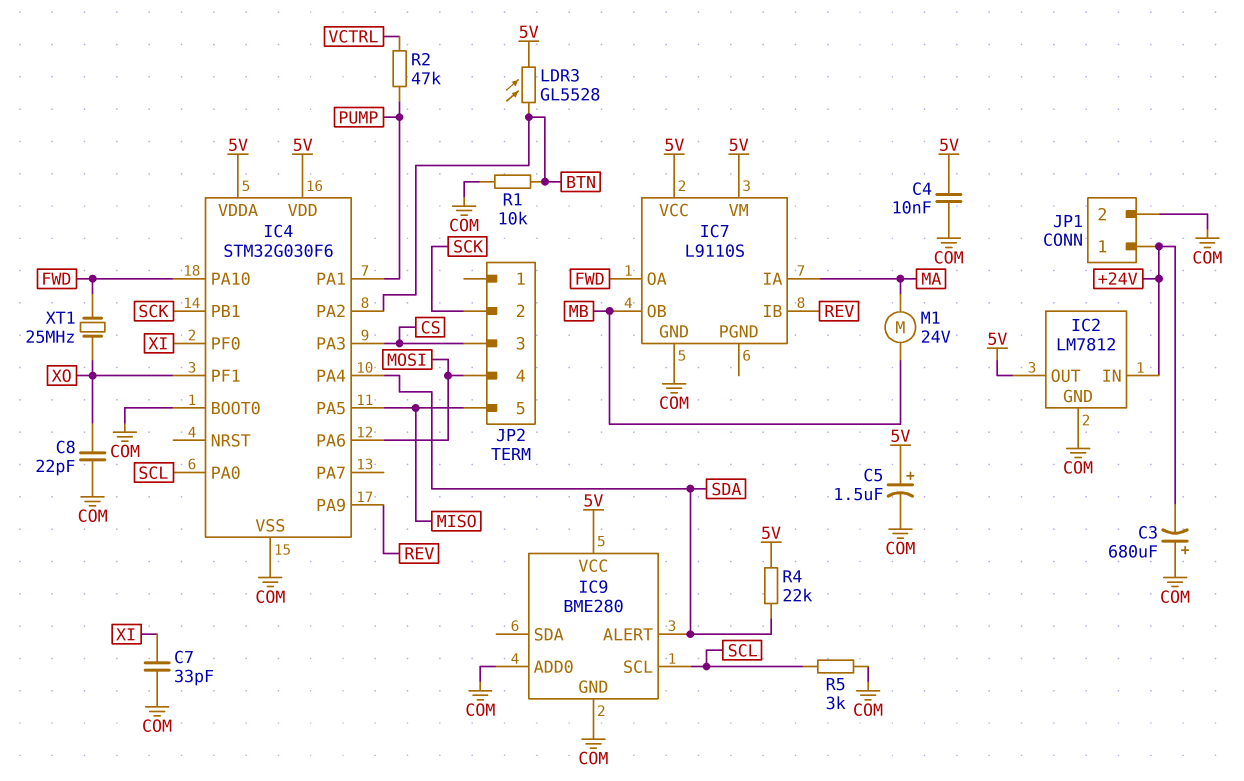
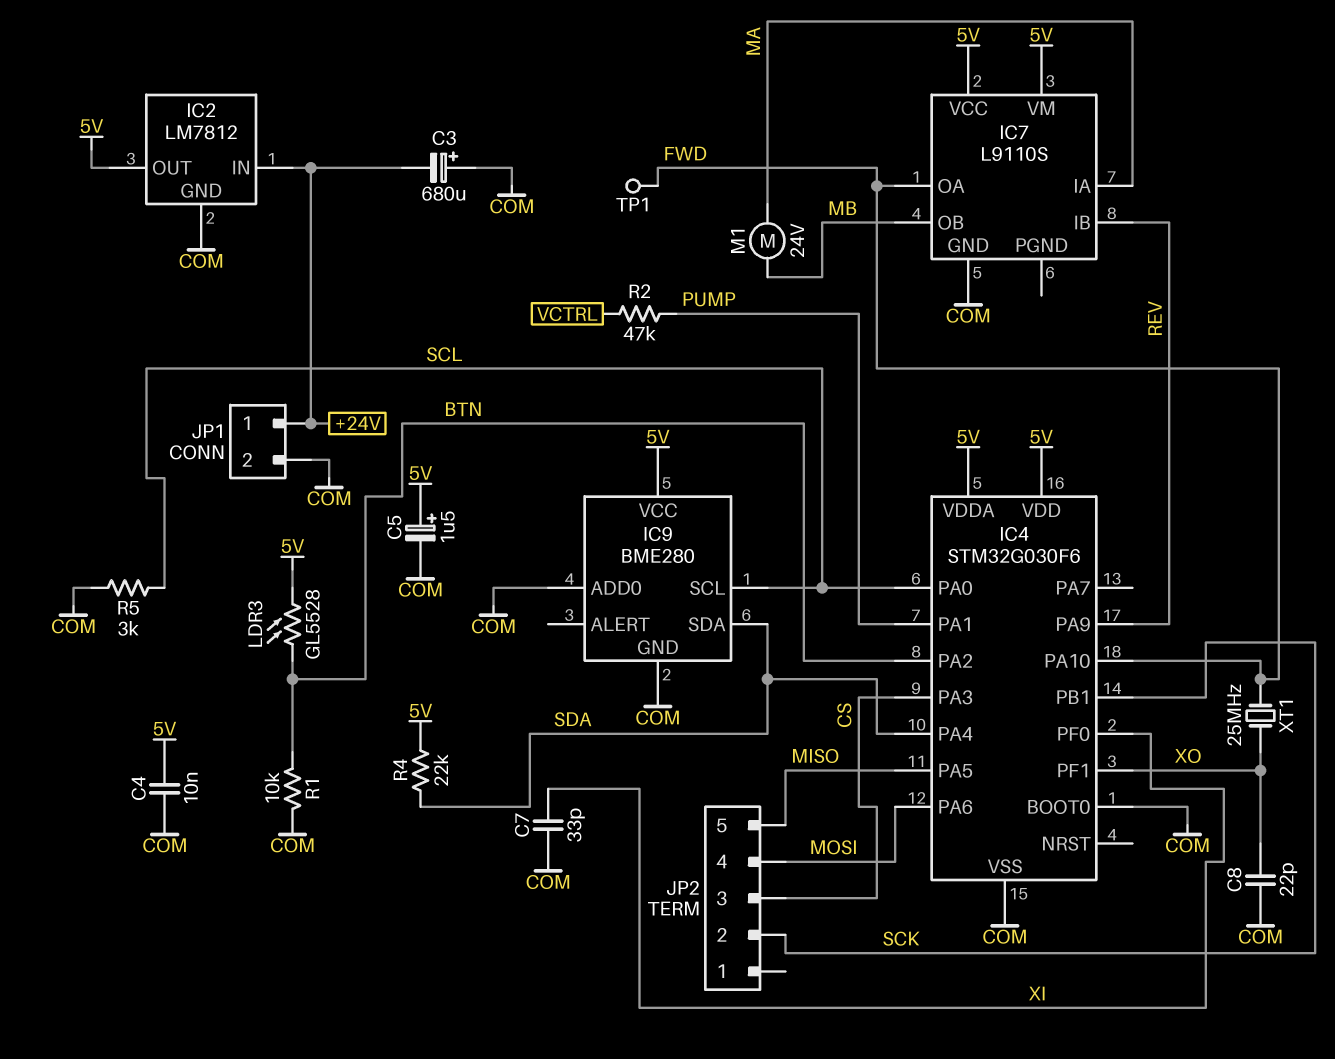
IC9 pin ALERT: SDA -> none
IC9 pin SDA: none -> SDA
TP1: none -> test point (FWD)

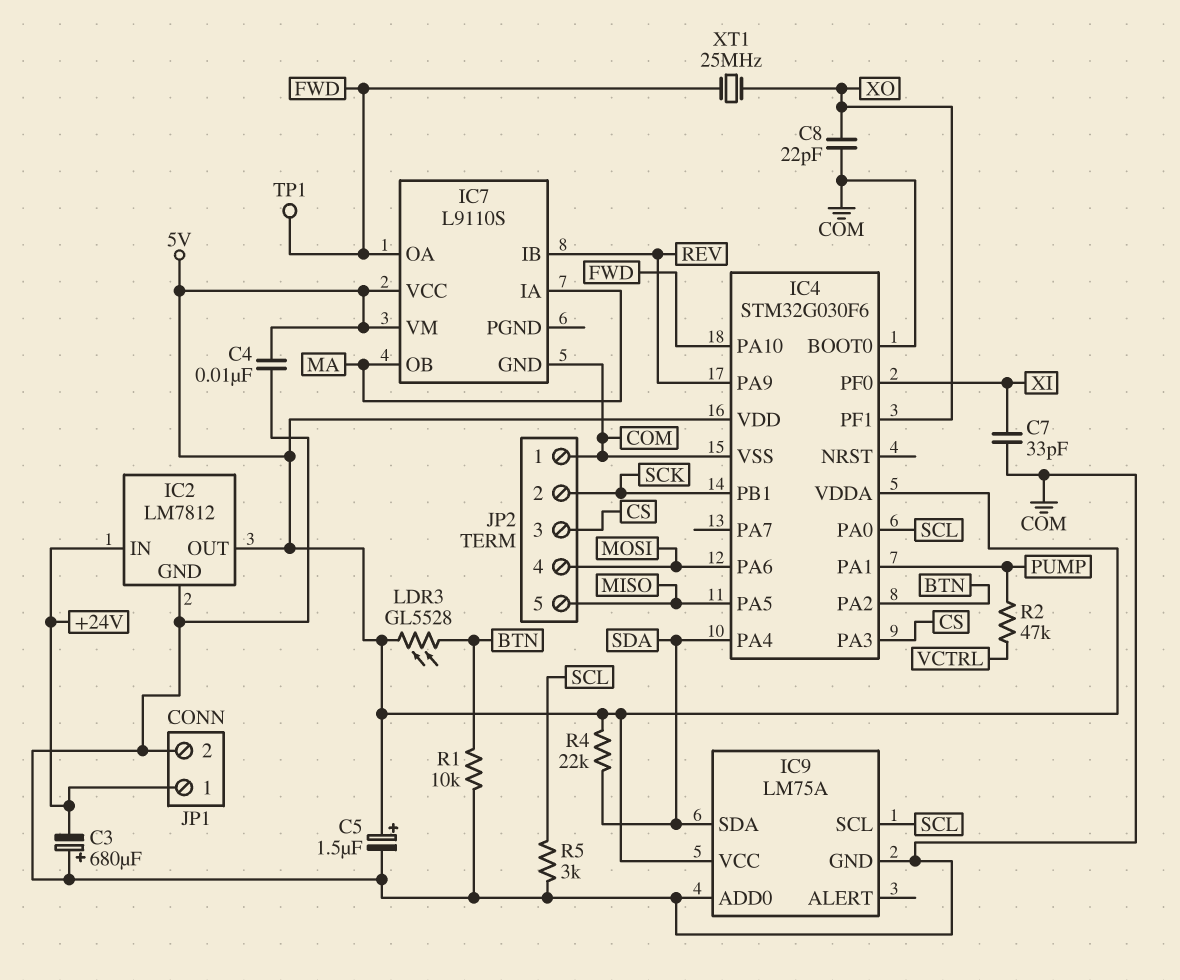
IC7 pin OB: MB -> MA
IC9: BME280 -> LM75A
JP2 pin 1: none -> COM
M1: motor 24V (MA, MB) -> none

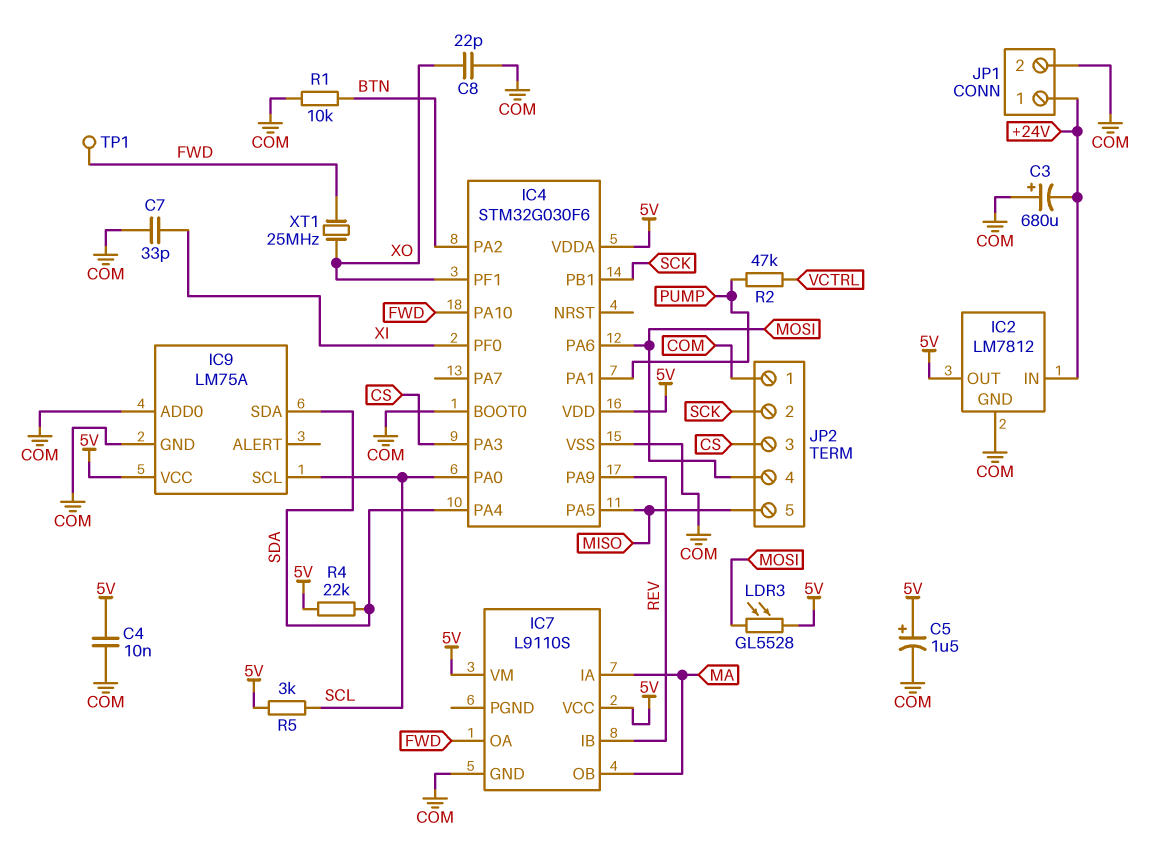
LDR3: GL5528 (5V, BTN) -> GL5528 (5V, MOSI)
R5: 3k (COM, SCL) -> 3k (5V, SCL)

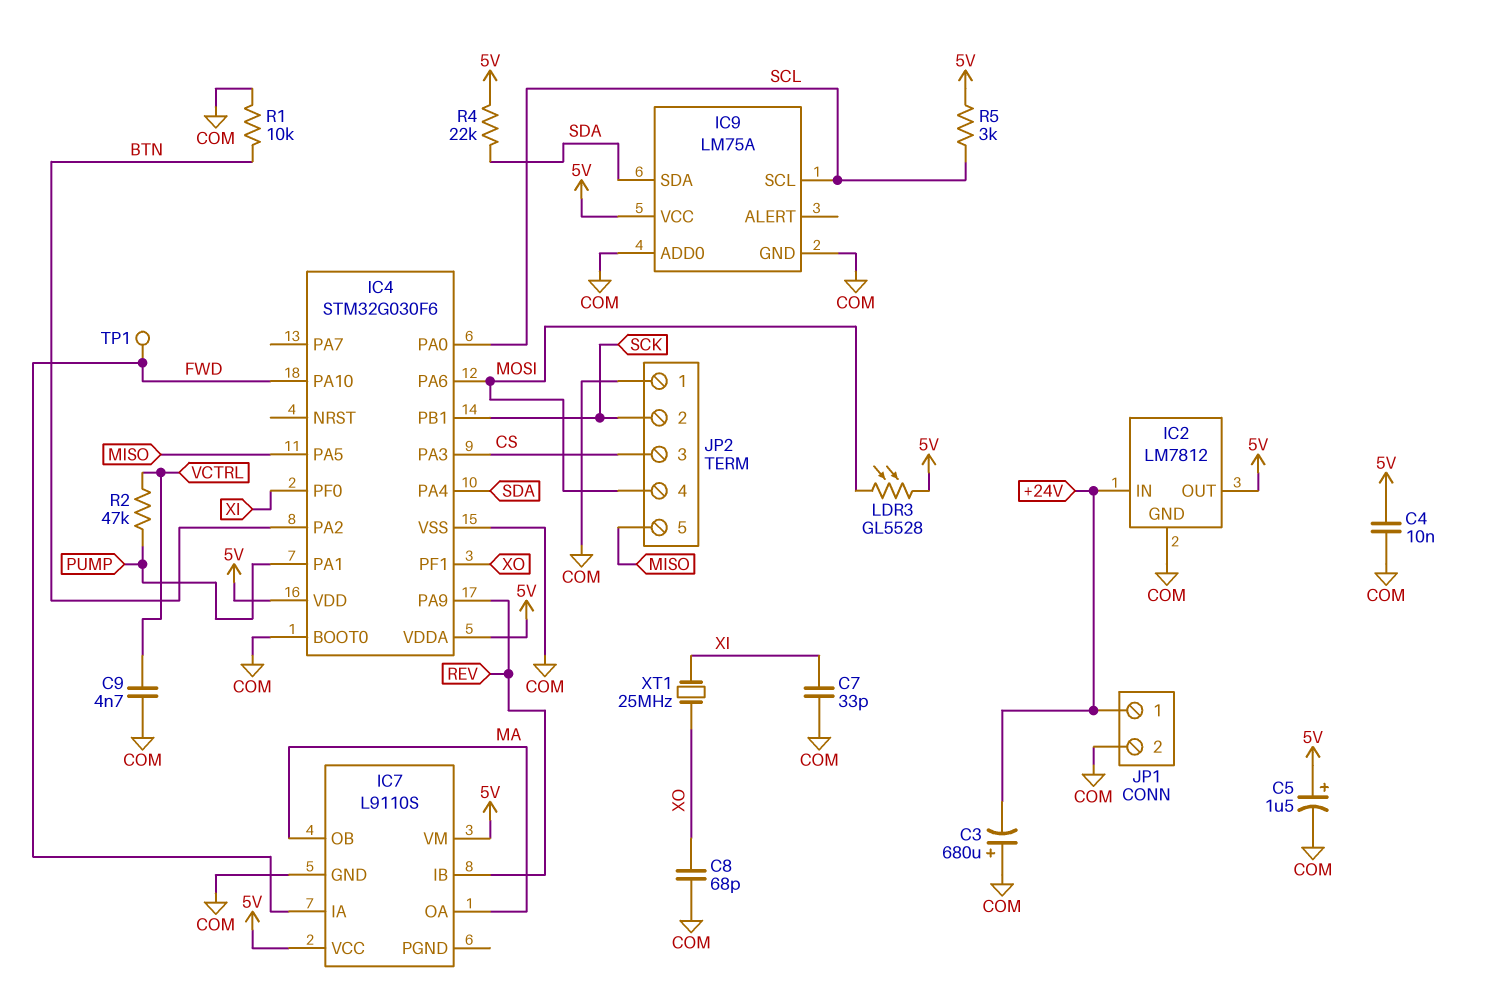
C8: 22pF (COM, XO) -> 68pF (COM, XO)
C9: none -> 4.7nF (COM, VCTRL)
IC7 pin IA: MA -> FWD
IC7 pin OA: FWD -> MA
XT1: 25MHz (FWD, XO) -> 25MHz (XI, XO)

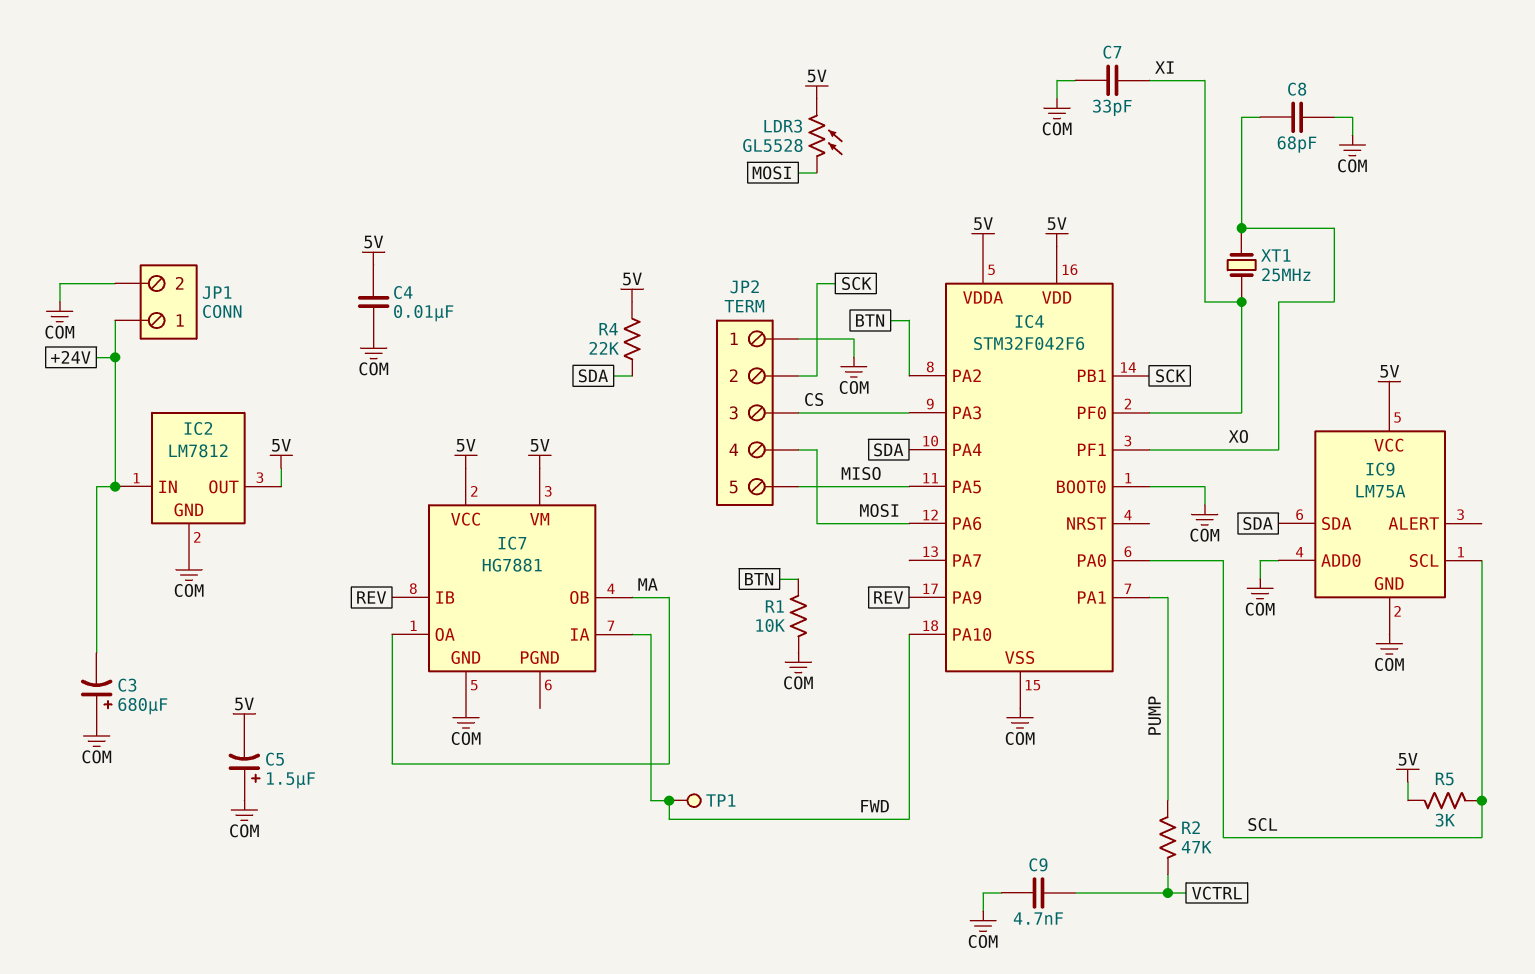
C5: 1.5uF (plus 5V, minus COM) -> 1.5uF (plus COM, minus 5V)
IC4: STM32G030F6 -> STM32F042F6
IC7: L9110S -> HG7881

